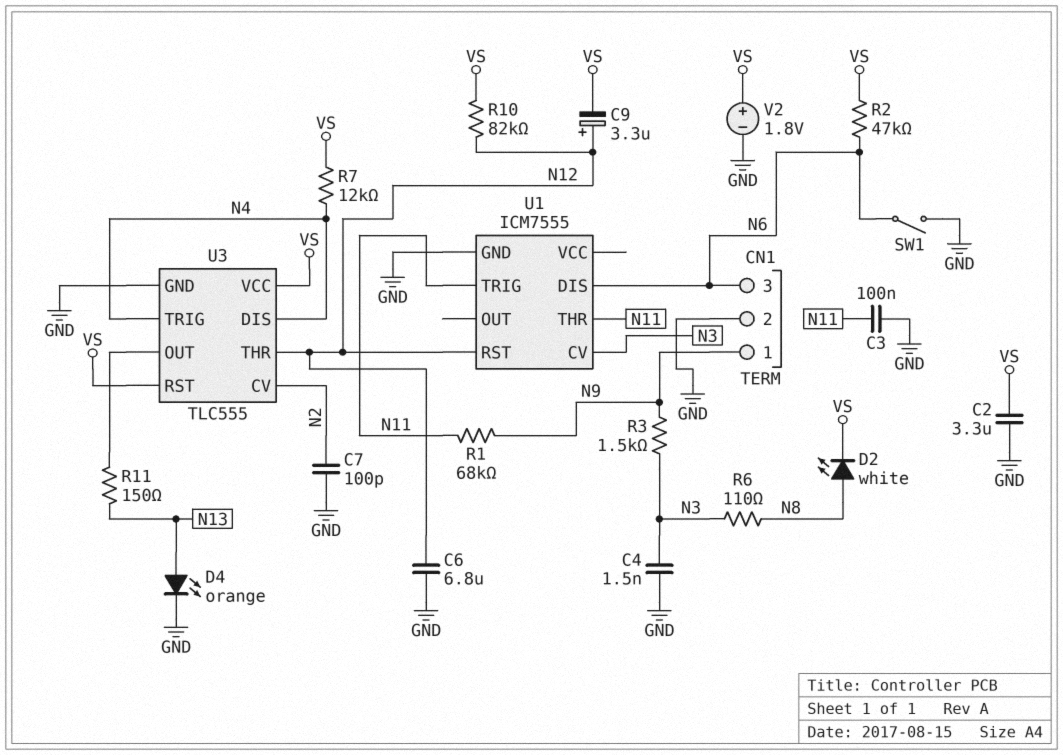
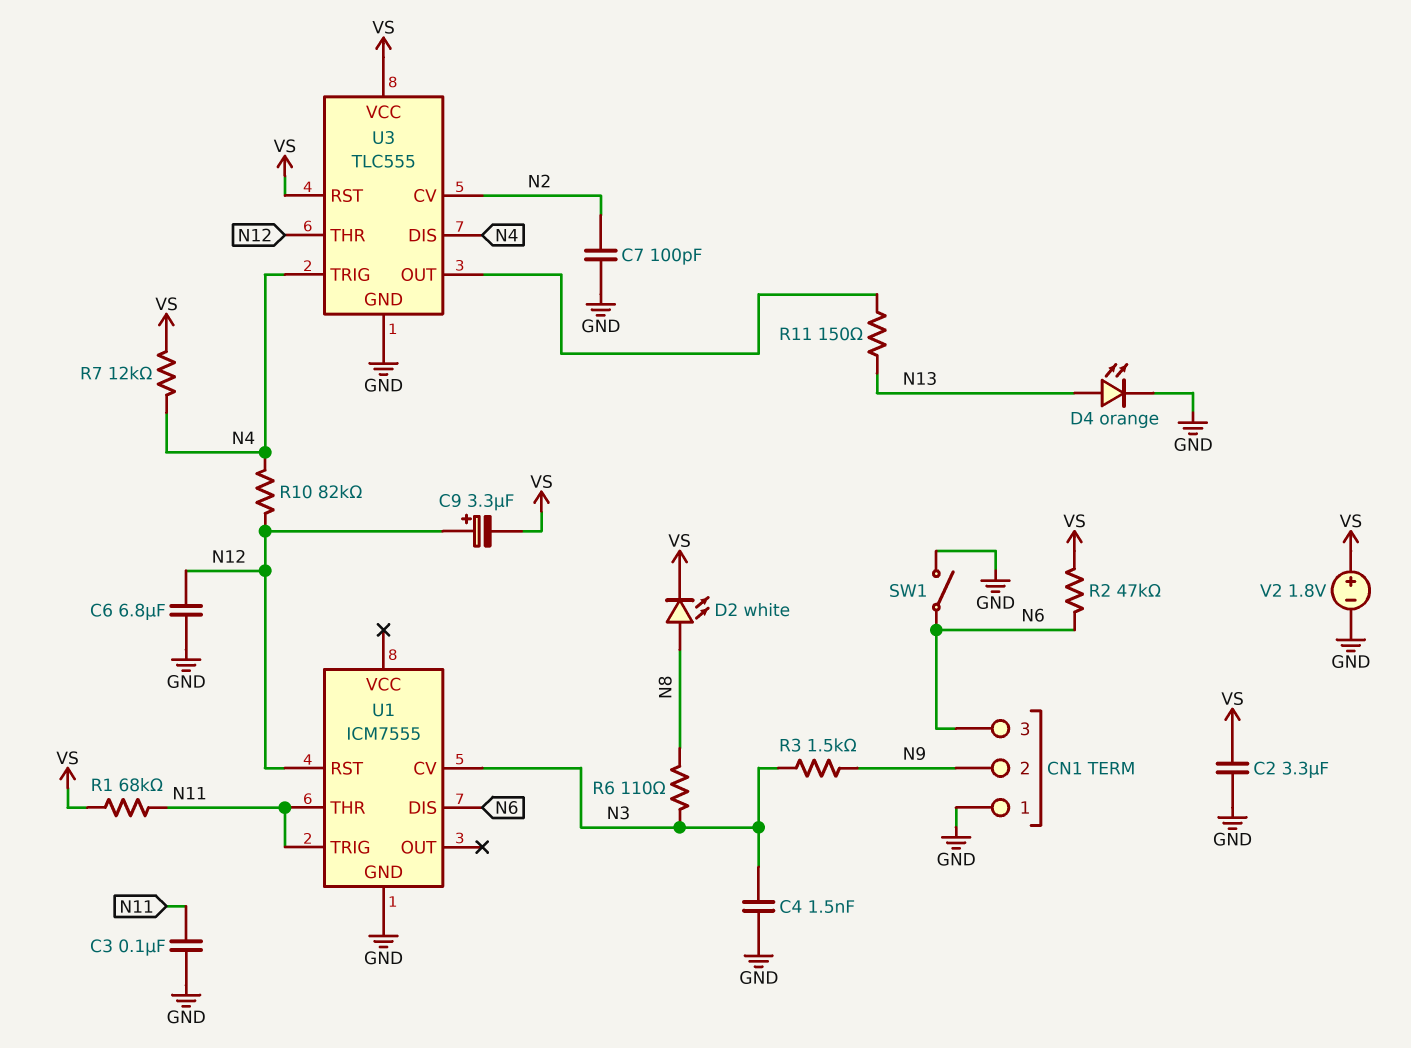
CN1 pin 1: N9 -> GND
CN1 pin 2: GND -> N9
R1: 68k (N9, N11) -> 68k (N11, VS)
R10: 82k (N12, VS) -> 82k (N4, N12)

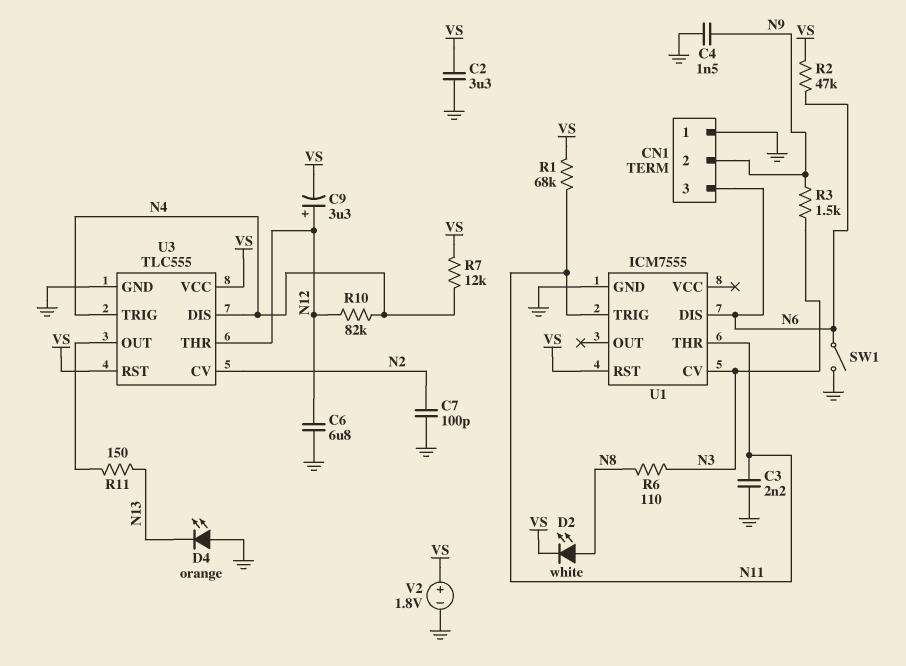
C3: 100nF (GND, N11) -> 2.2nF (GND, N11)
C4: 1.5nF (GND, N3) -> 1.5nF (GND, N9)
D4: LED orange (A N13, K GND) -> LED orange (A GND, K N13)
U1 pin RST: N12 -> VS

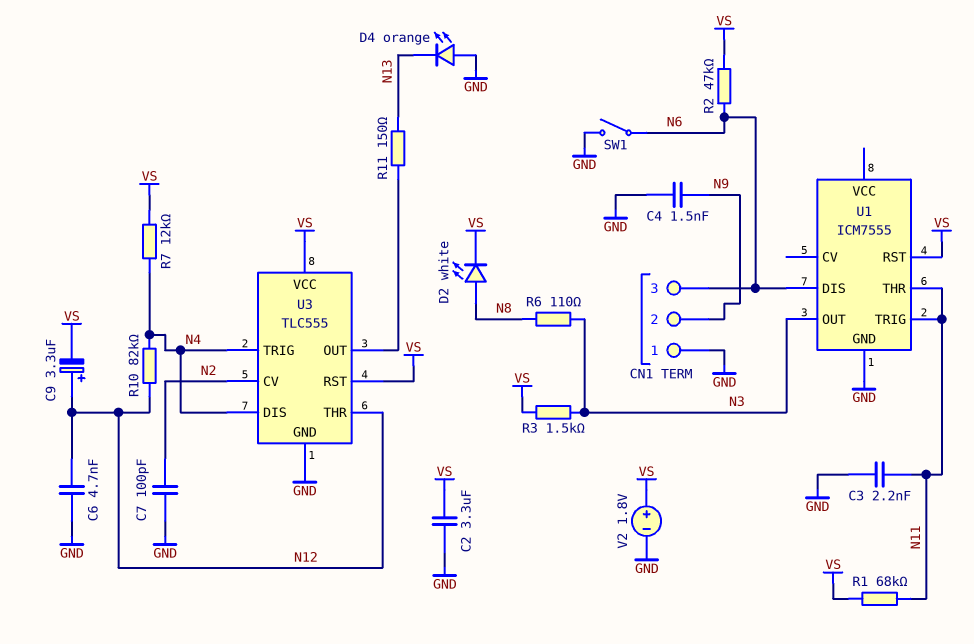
C6: 6.8uF (GND, N12) -> 4.7nF (GND, N12)
R3: 1.5k (N3, N9) -> 1.5k (N3, VS)
U1 pin CV: N3 -> none
U1 pin OUT: none -> N3

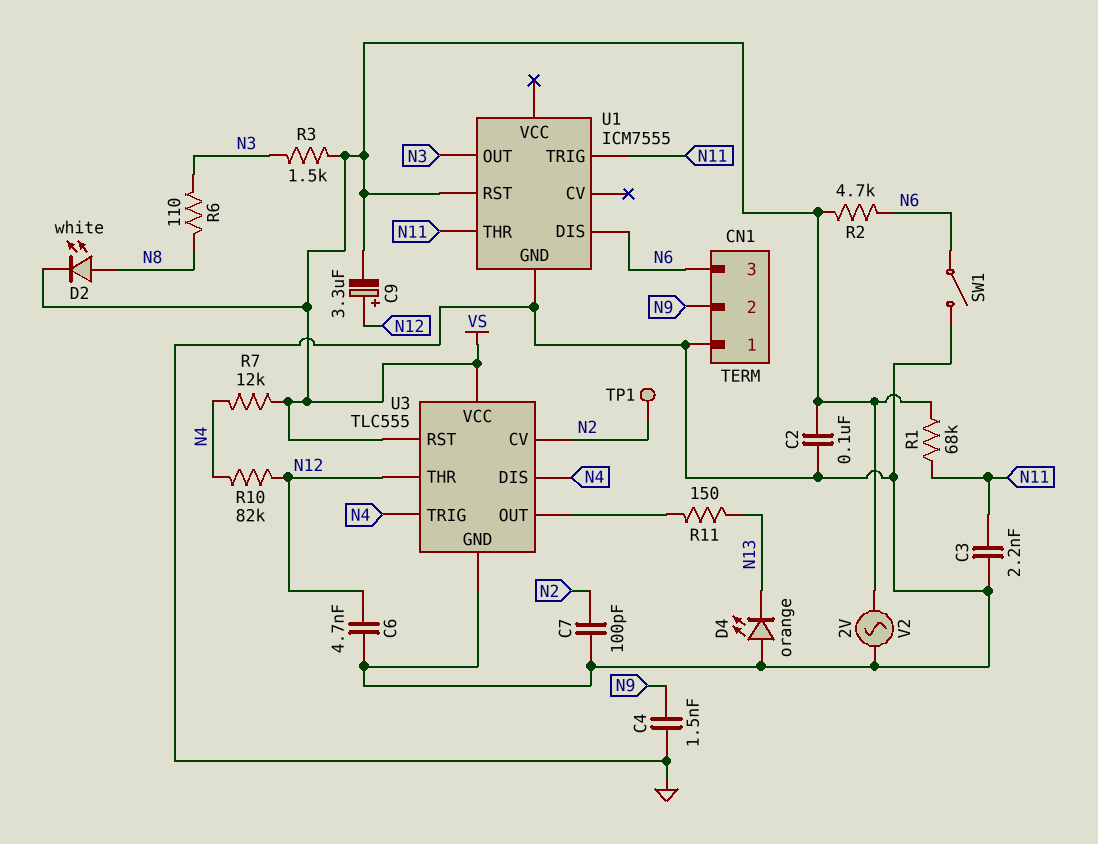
C2: 3.3uF (GND, VS) -> 100nF (GND, VS)
R2: 47k (N6, VS) -> 4.7k (N6, VS)
TP1: none -> test point (N2)
V2: 1.8V (plus VS, minus GND) -> AC 2V (GND, VS)

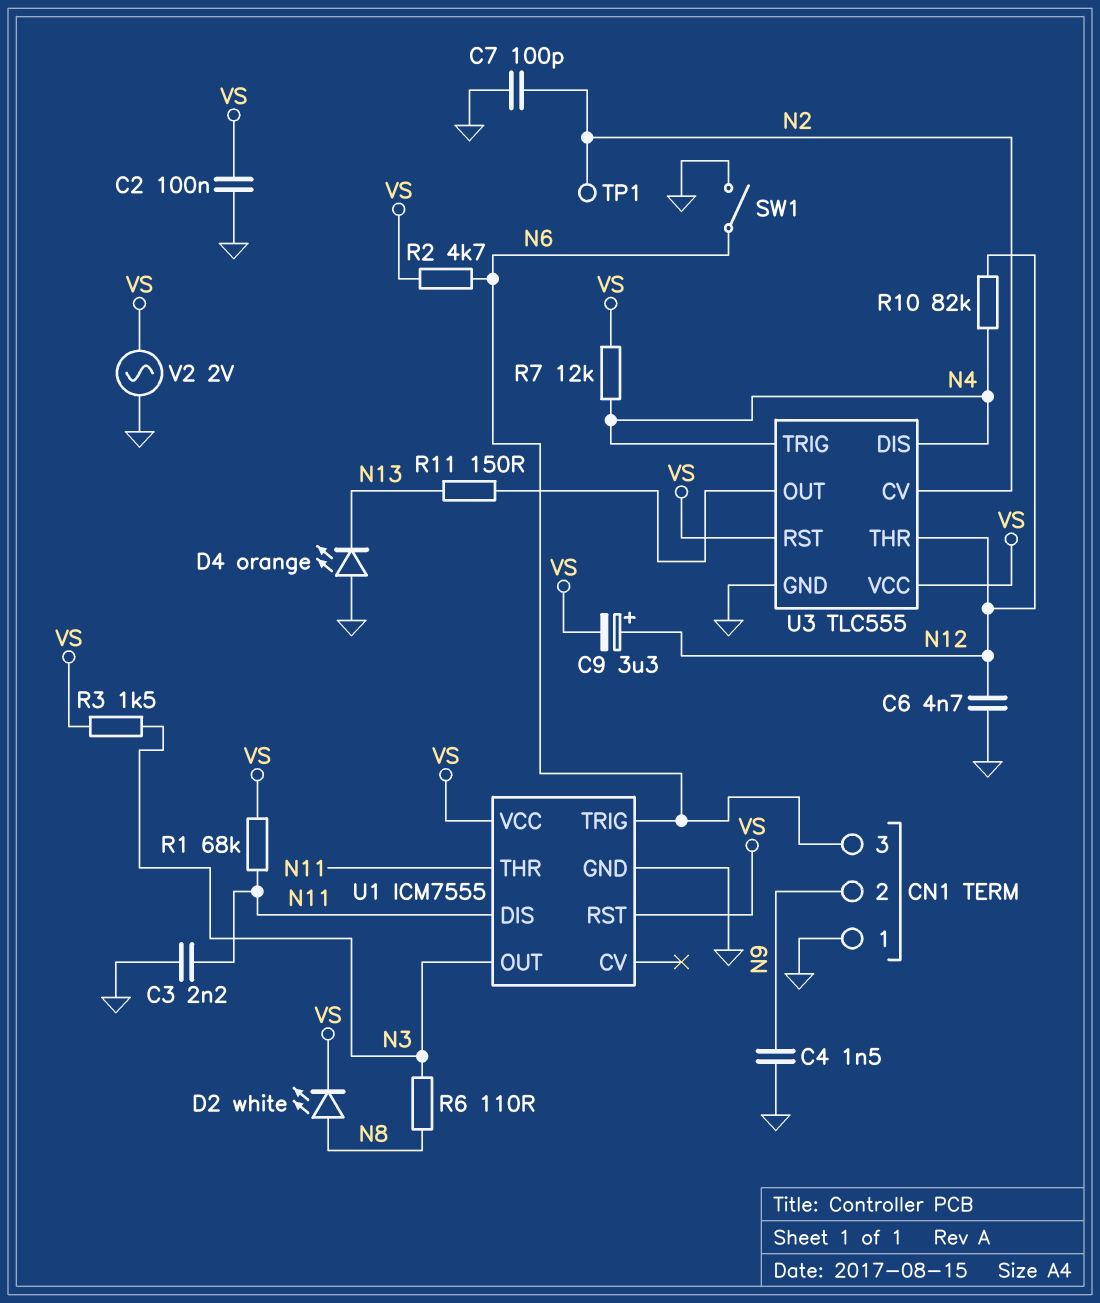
U1 pin DIS: N6 -> N11
U1 pin TRIG: N11 -> N6
U1 pin VCC: none -> VS

